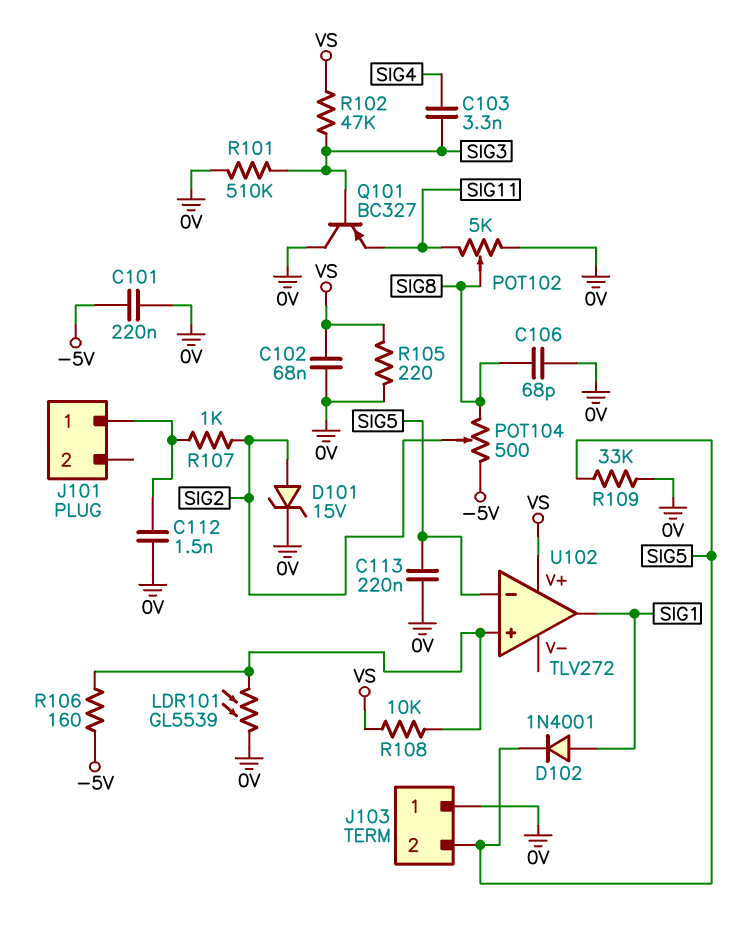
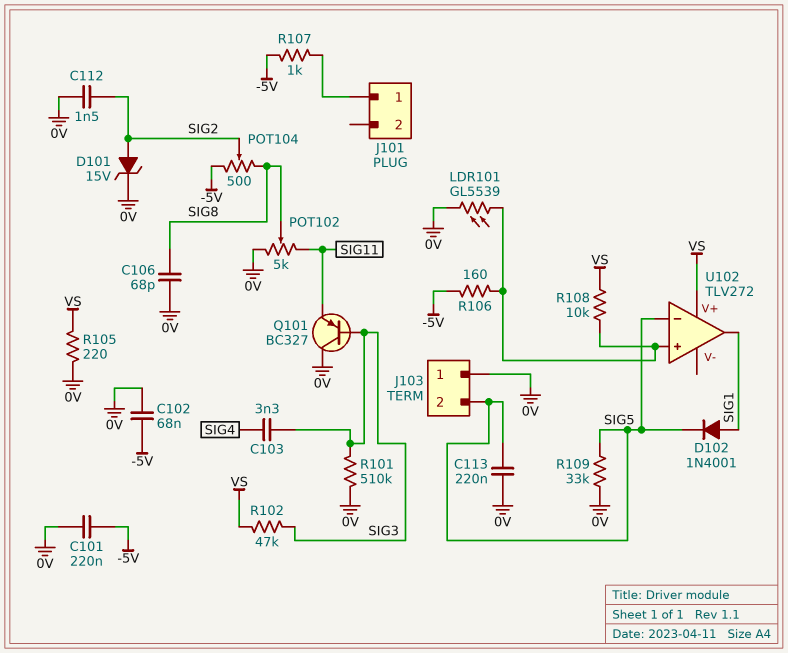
C102: 68nF (0V, VS) -> 68nF (-5V, 0V)
C112: 1.5nF (0V, J101/1) -> 1.5nF (0V, SIG2)
R107: 1k (J101/1, SIG2) -> 1k (-5V, J101/1)

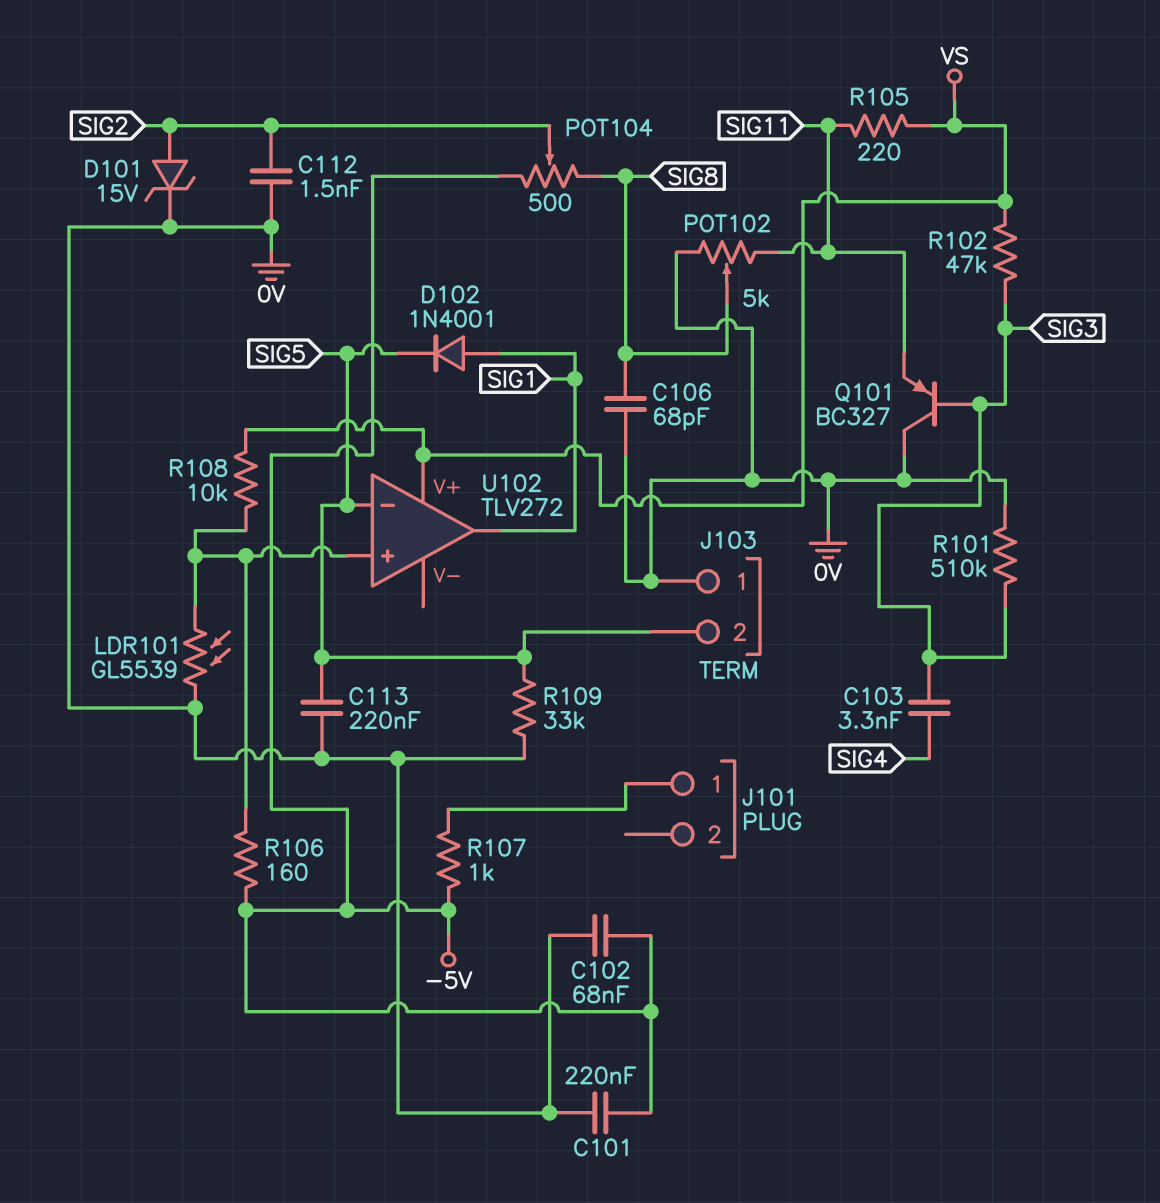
R105: 220 (0V, VS) -> 220 (SIG11, VS)

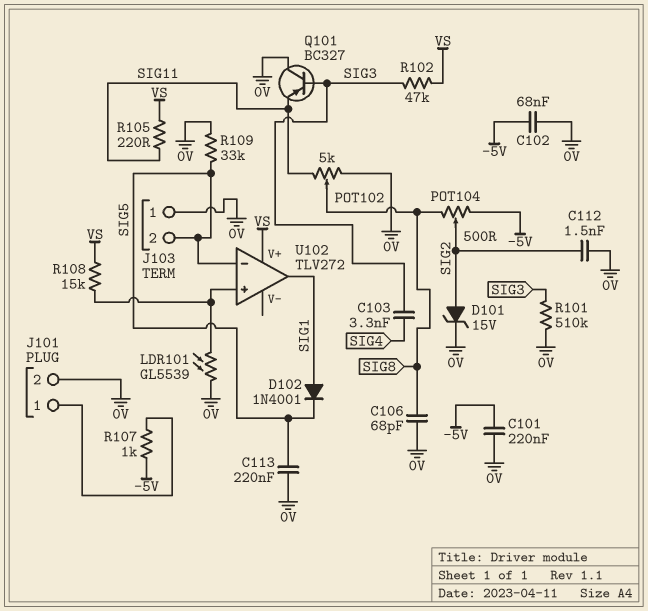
J101 pin 2: none -> 0V
R106: 160 (-5V, U102/in+) -> none
R108: 10k (U102/in+, VS) -> 15k (U102/in+, VS)

